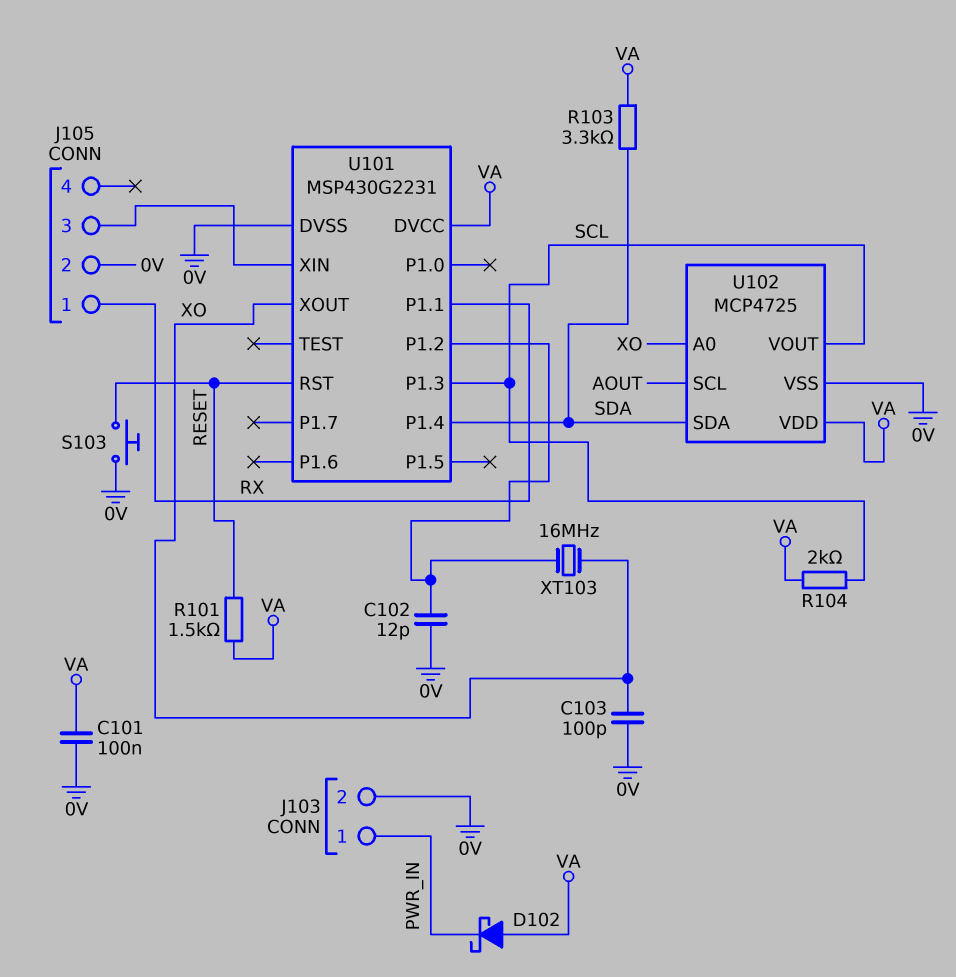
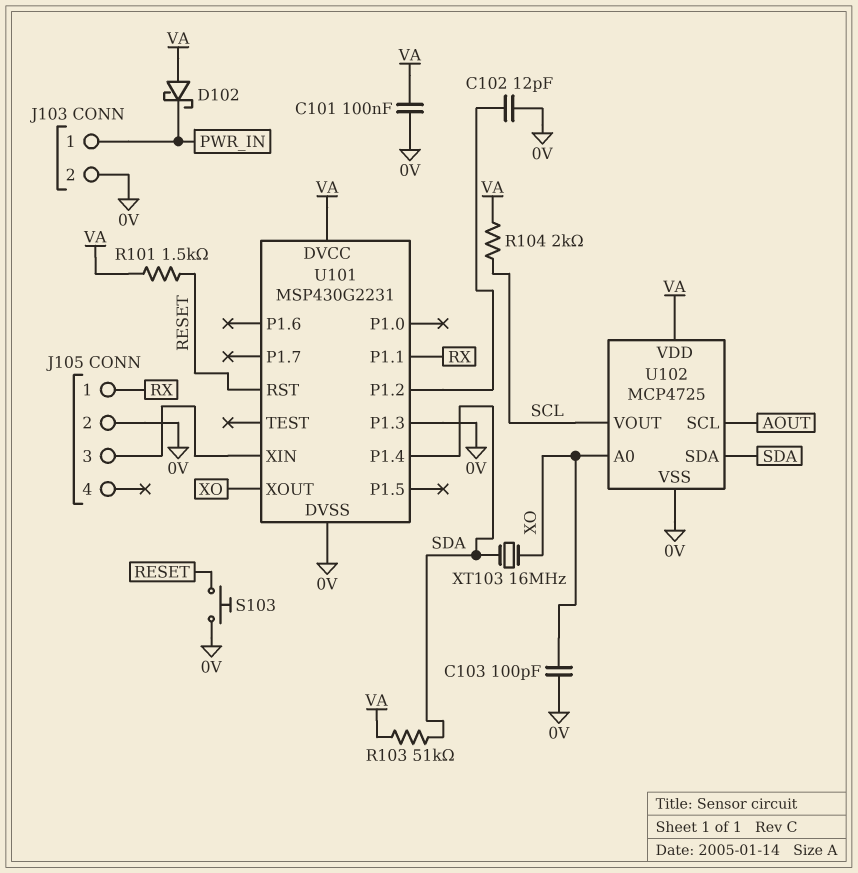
R103: 3.3k (SDA, VA) -> 51k (SDA, VA)
U101 pin P1.3: SCL -> 0V
XT103: 16MHz (U101/P1.2, XO) -> 16MHz (SDA, XO)

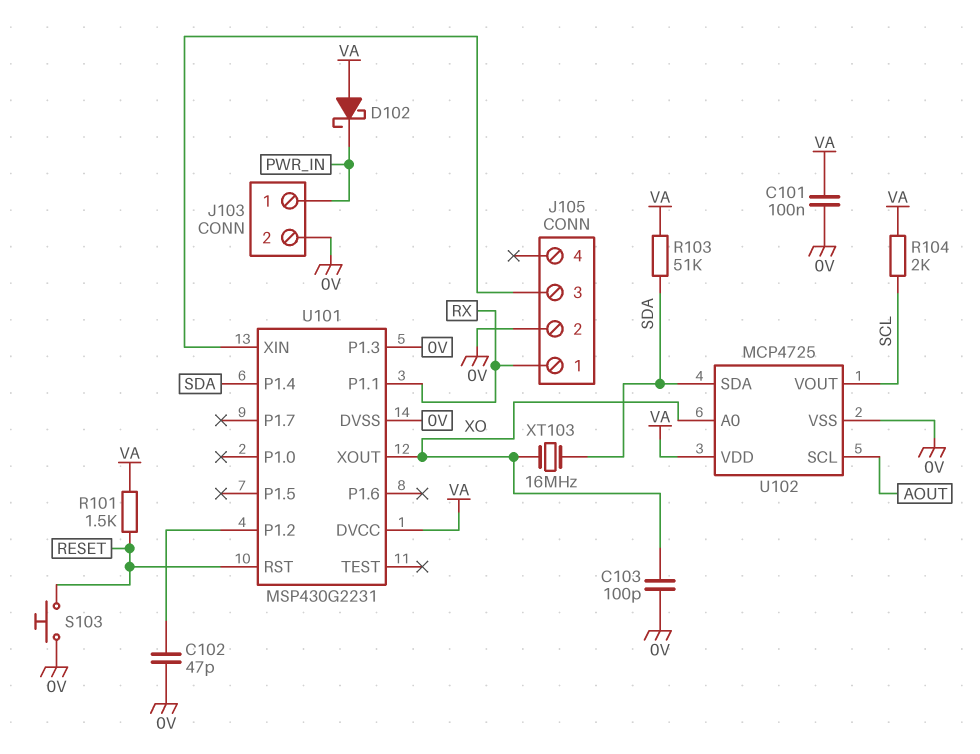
C102: 12pF (0V, U101/P1.2) -> 47pF (0V, U101/P1.2)

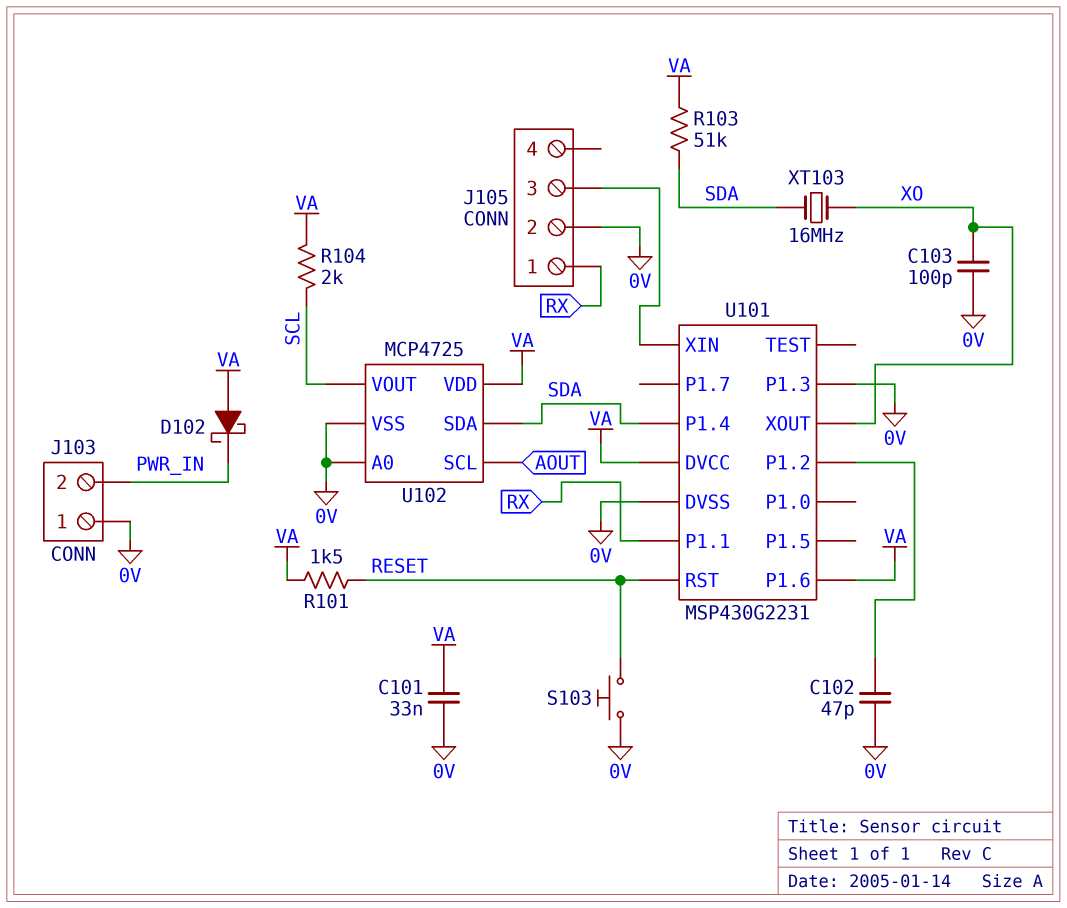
C101: 100nF (0V, VA) -> 33nF (0V, VA)
J103 pin 1: PWR_IN -> 0V
J103 pin 2: 0V -> PWR_IN
U101 pin P1.6: none -> VA
U102 pin A0: XO -> 0V

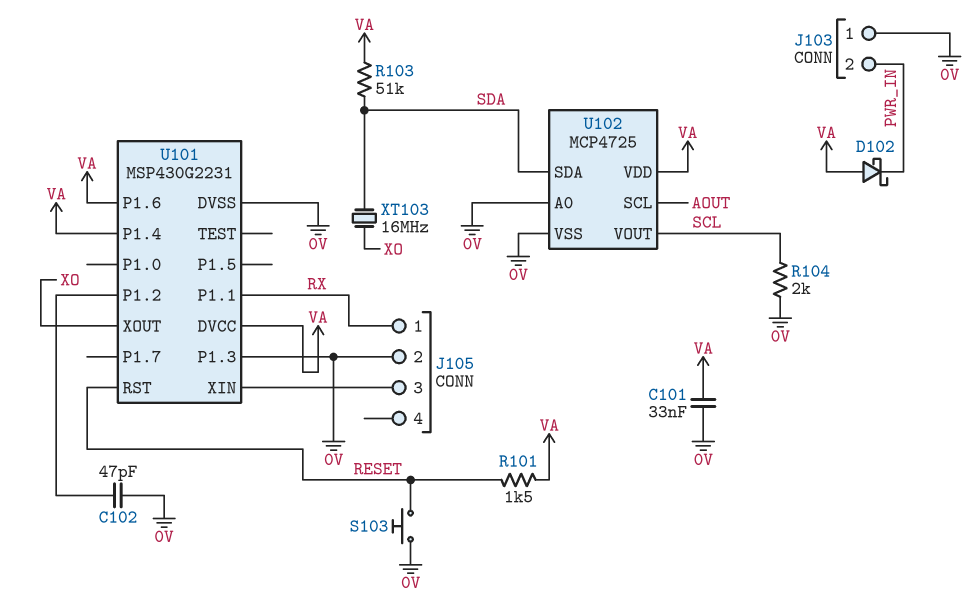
C103: 100pF (0V, XO) -> none
R104: 2k (SCL, VA) -> 2k (0V, SCL)
U101 pin P1.4: SDA -> VA

